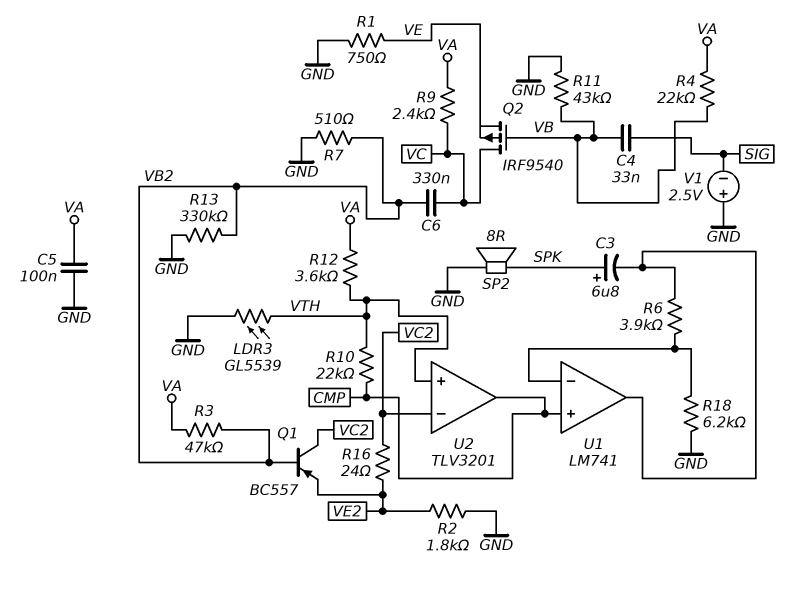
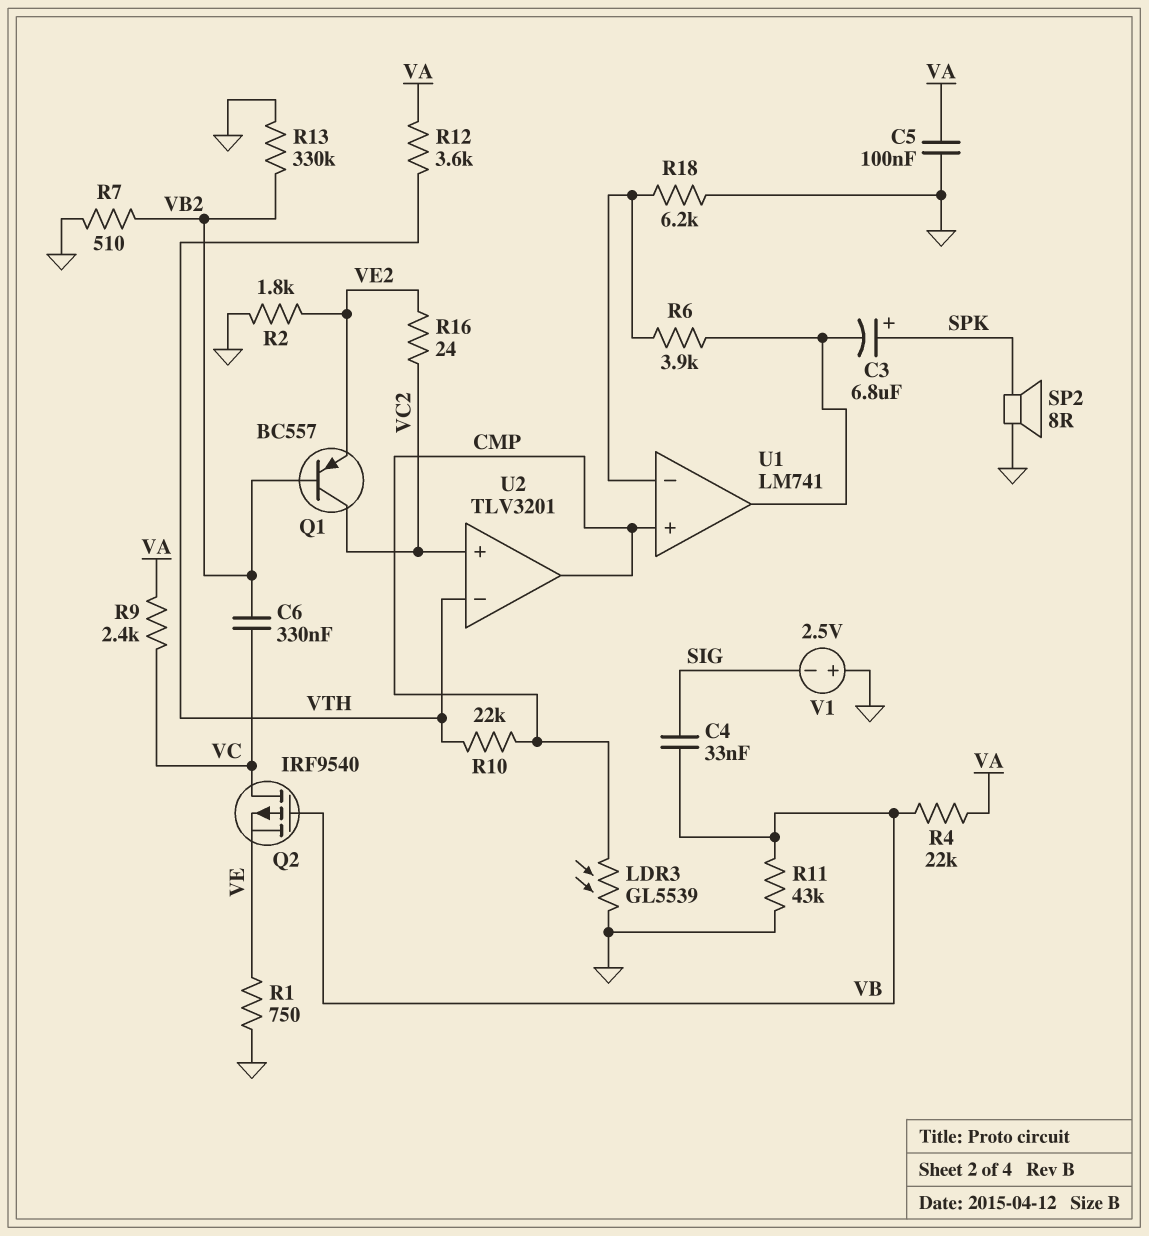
LDR3: GL5539 (GND, VTH) -> GL5539 (CMP, GND)
R3: 47k (VA, VB2) -> none
U2 pin in+: VTH -> VC2
U2 pin in-: VC2 -> VTH

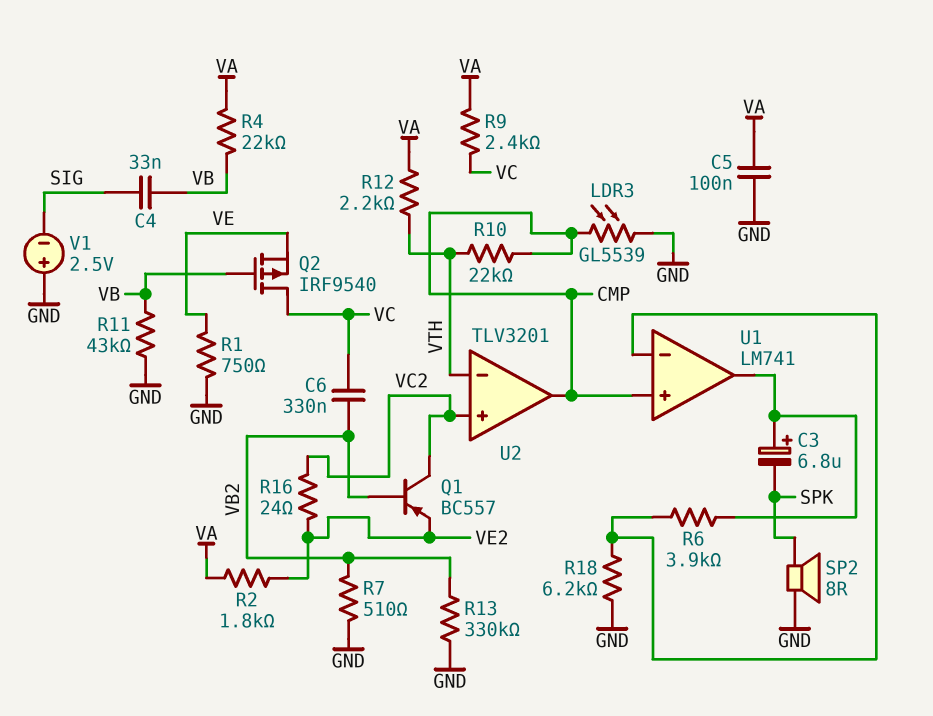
C3: 6.8uF (plus SPK, minus U1/out) -> 6.8uF (plus U1/out, minus SPK)
R2: 1.8k (GND, VE2) -> 1.8k (VA, VE2)
R12: 3.6k (VA, VTH) -> 2.2k (VA, VTH)

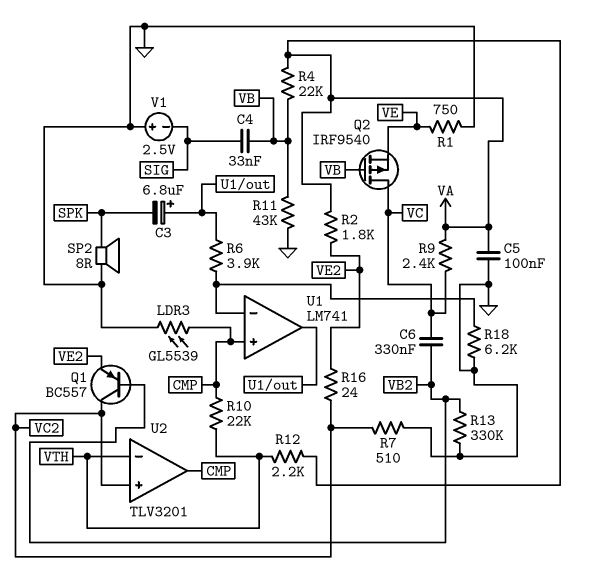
R7: 510 (GND, VB2) -> 510 (GND, VC2)

